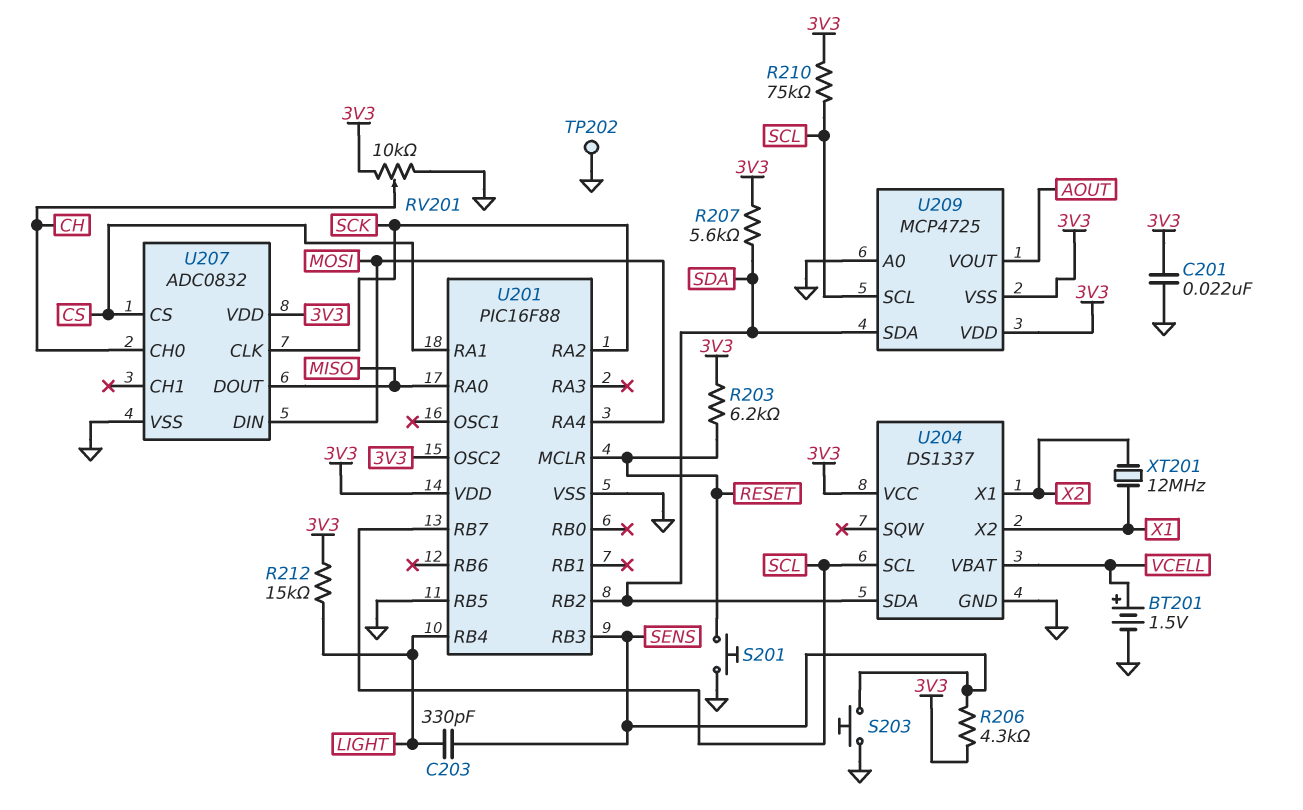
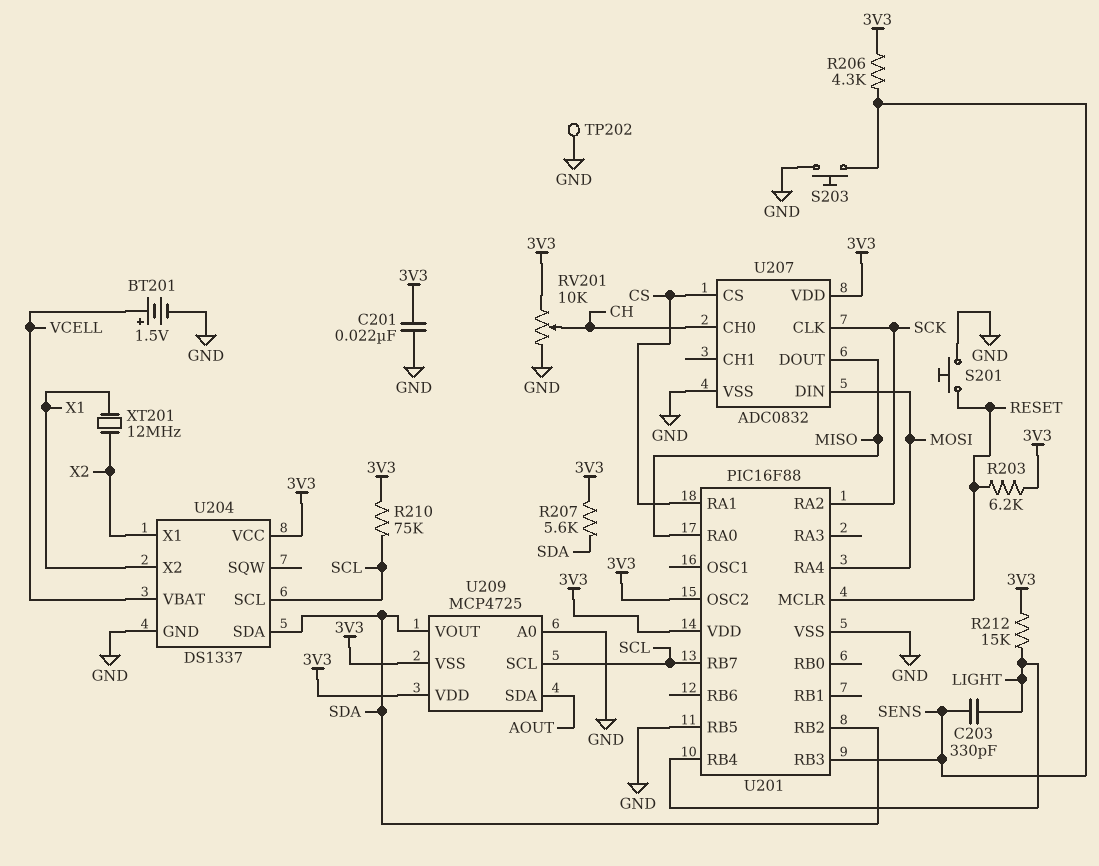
U209 pin SDA: SDA -> AOUT
U209 pin VOUT: AOUT -> SDA

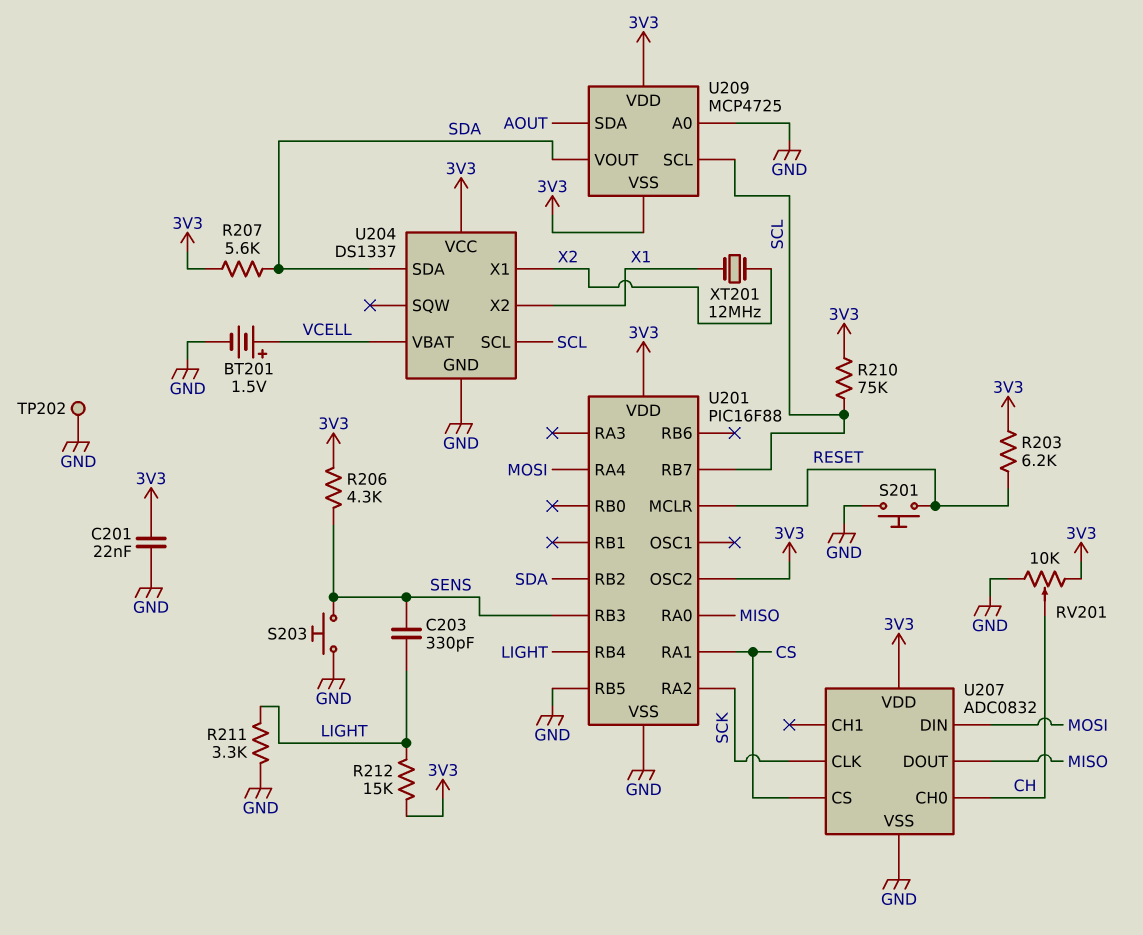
R211: none -> 3.3k (GND, LIGHT)

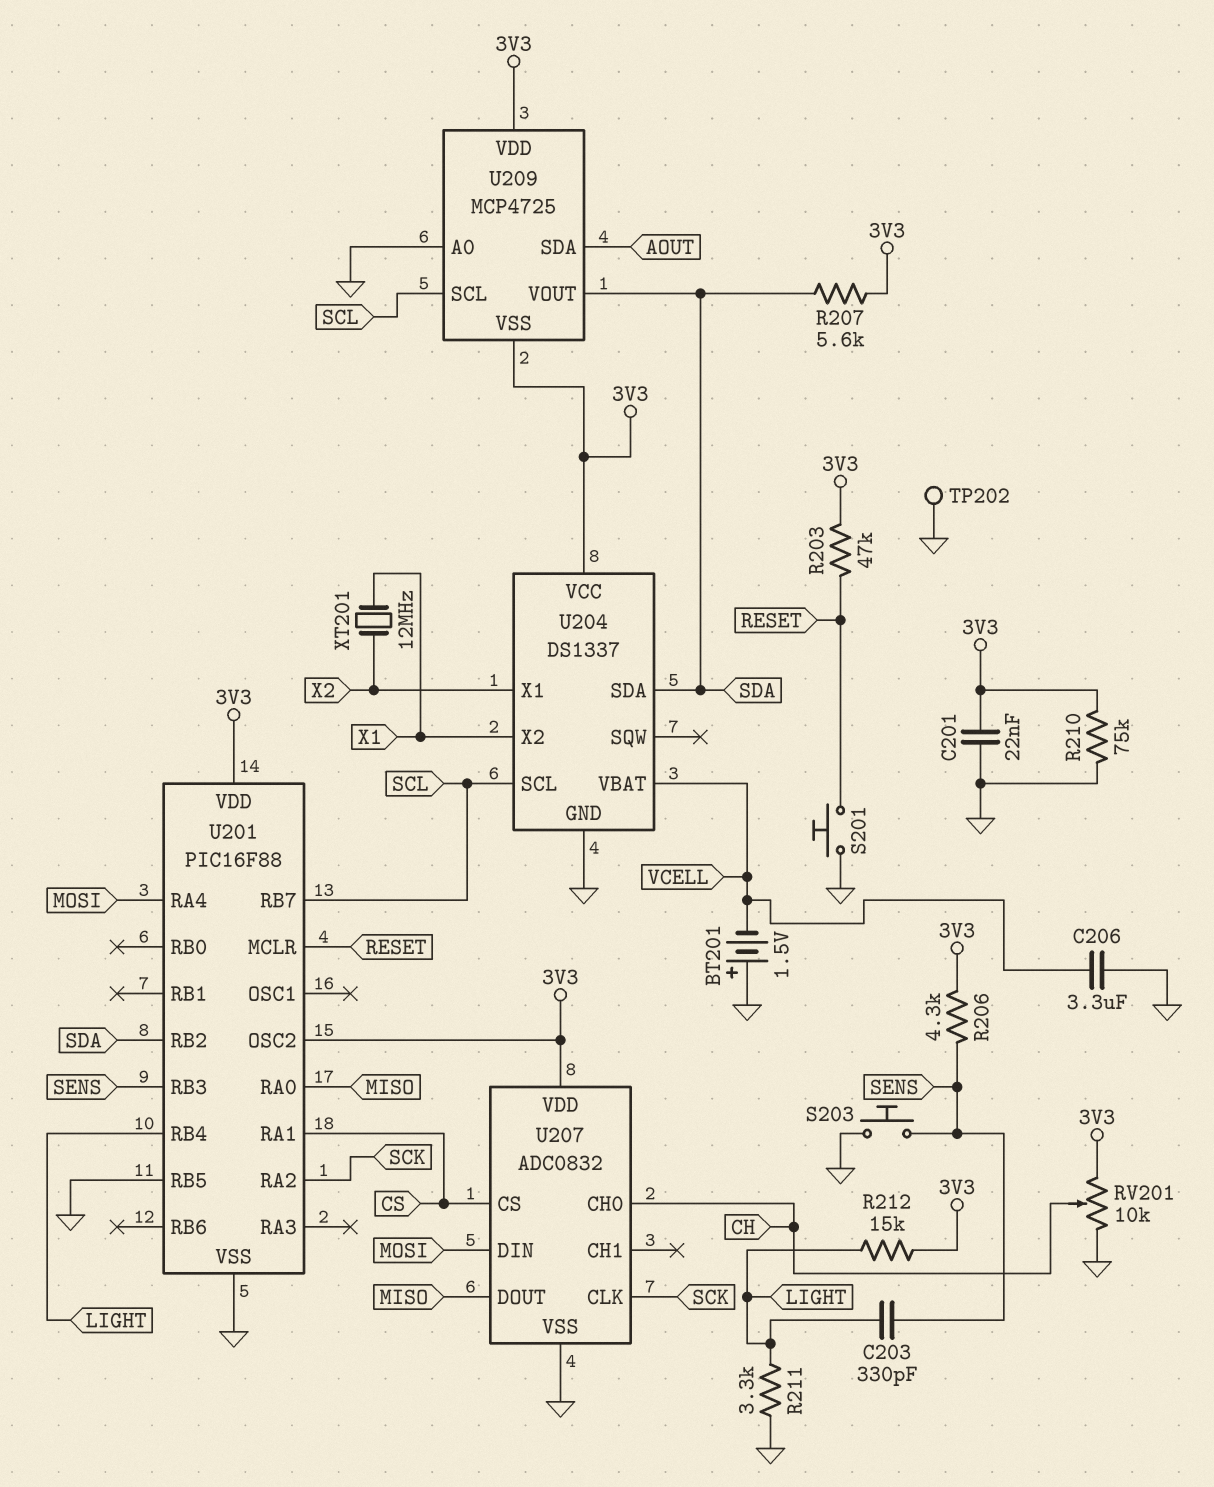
BT201: 1.5V (plus VCELL, minus GND) -> 1.5V (plus GND, minus VCELL)
C206: none -> 3.3uF (GND, VCELL)
R203: 6.2k (3V3, RESET) -> 47k (3V3, RESET)
R210: 75k (3V3, SCL) -> 75k (3V3, GND)

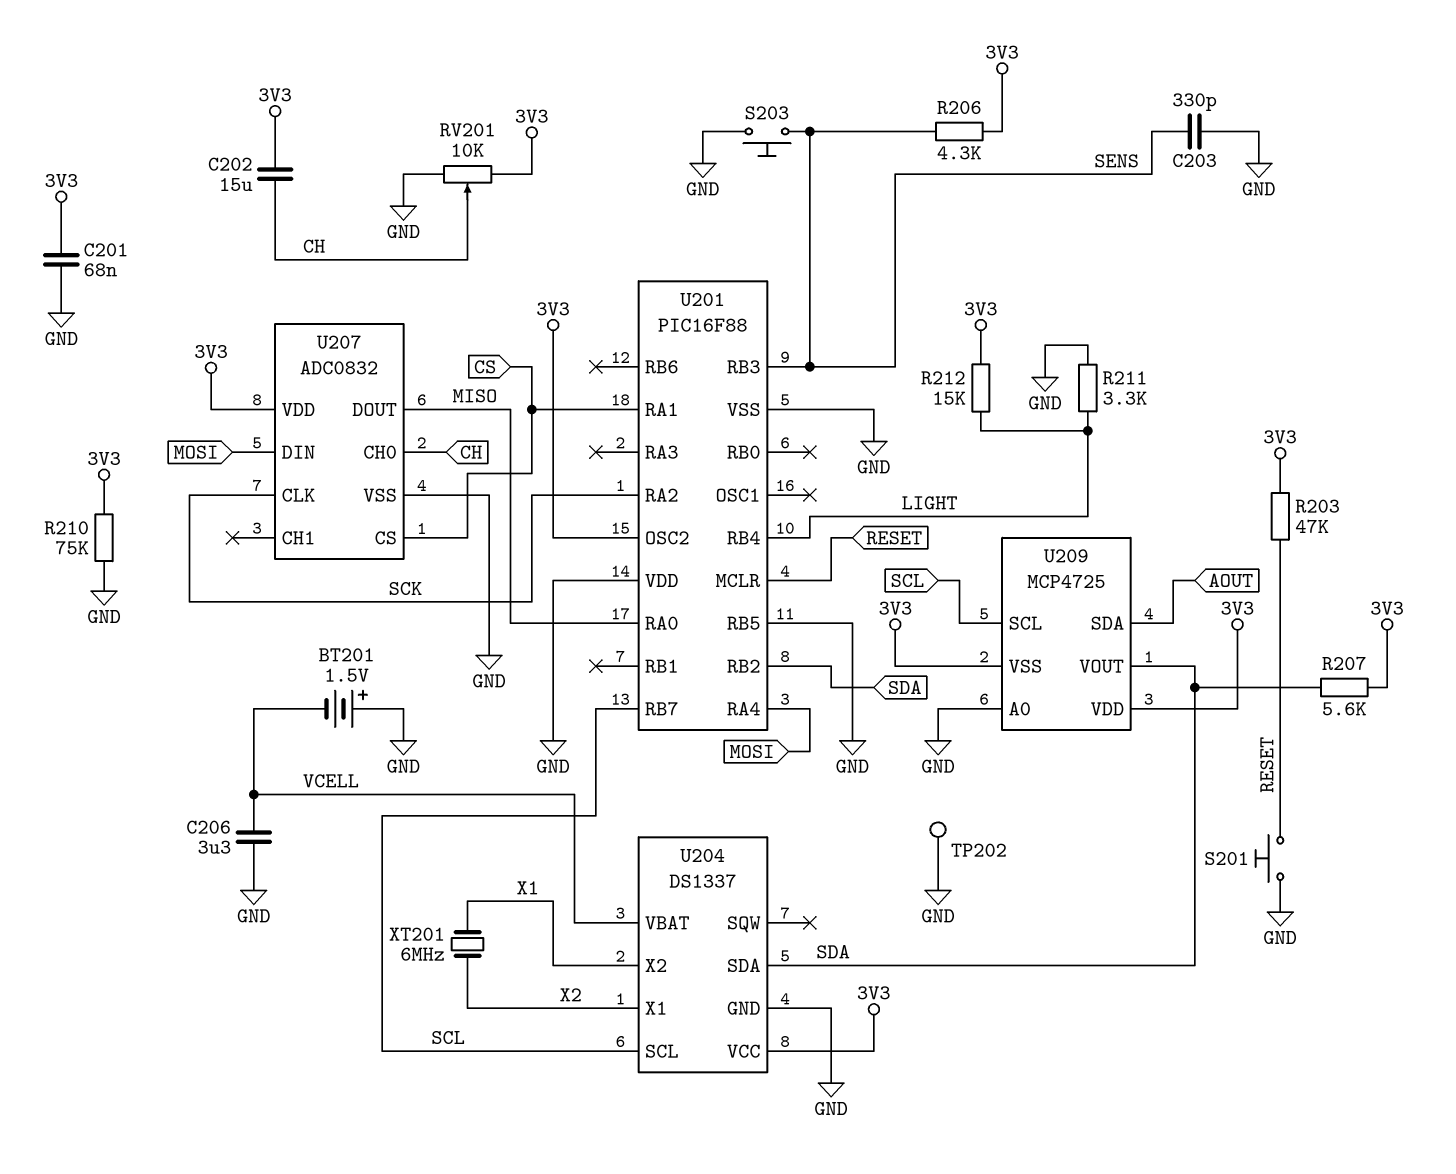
C201: 22nF (3V3, GND) -> 68nF (3V3, GND)
C202: none -> 15uF (3V3, CH)
C203: 330pF (LIGHT, SENS) -> 330pF (GND, SENS)
U201 pin VDD: 3V3 -> GND
XT201: 12MHz (X1, X2) -> 6MHz (X1, X2)

